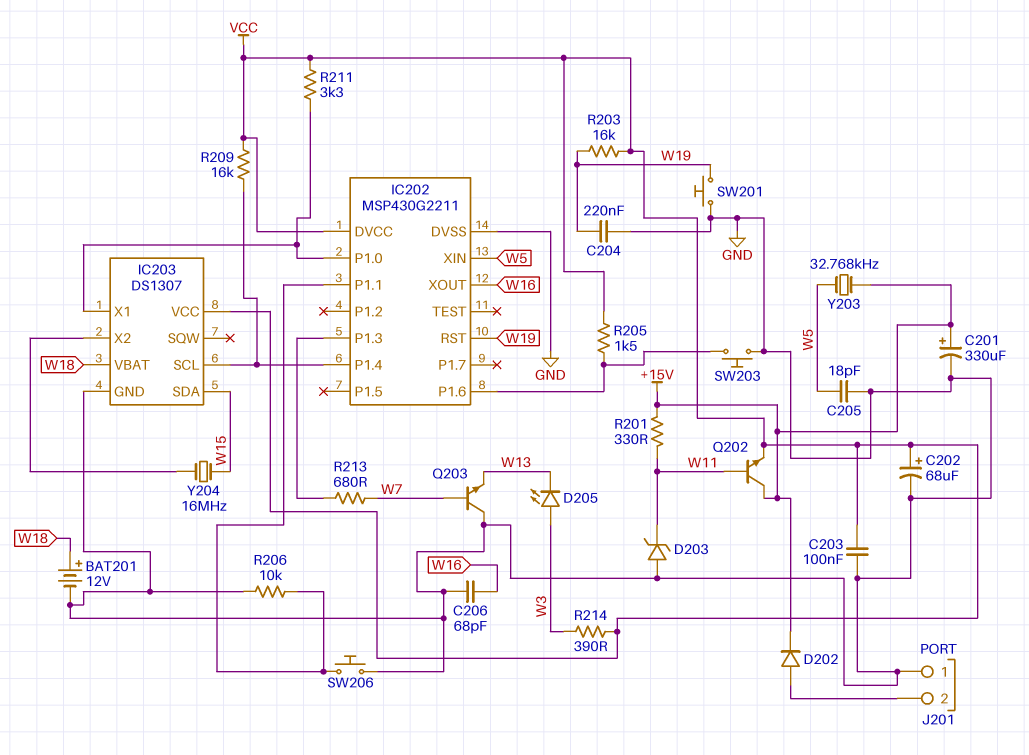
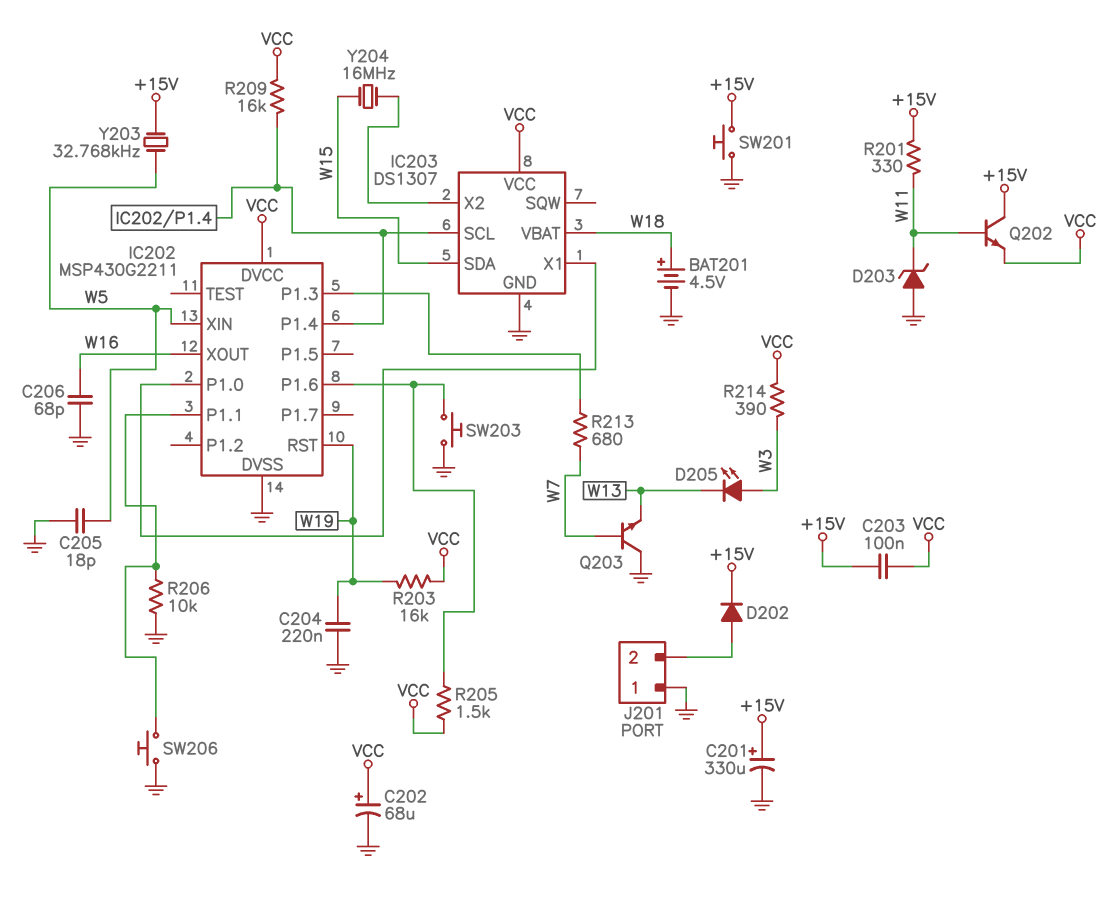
BAT201: 12V (plus W18, minus GND) -> 4.5V (plus W18, minus GND)
C203: 100nF (GND, VCC) -> 100nF (+15V, VCC)
R211: 3.3k (IC202/P1.0, VCC) -> none
SW201: button (GND, W19) -> button (+15V, GND)

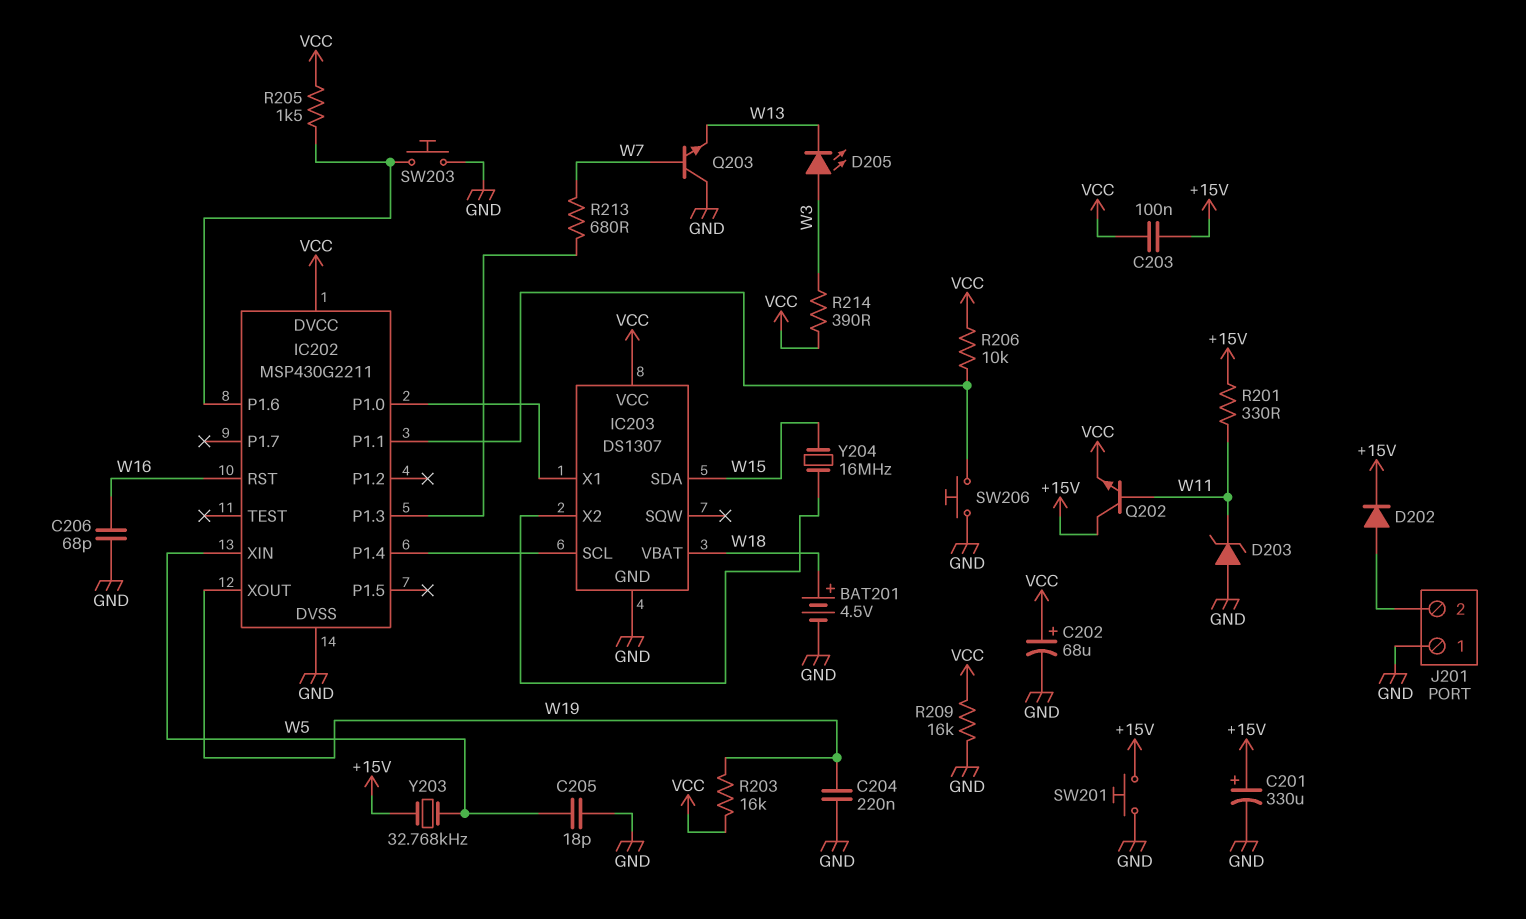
IC202 pin RST: W19 -> W16
IC202 pin XOUT: W16 -> W19
R206: 10k (GND, IC202/P1.1) -> 10k (IC202/P1.1, VCC)
R209: 16k (IC202/P1.4, VCC) -> 16k (GND, VCC)

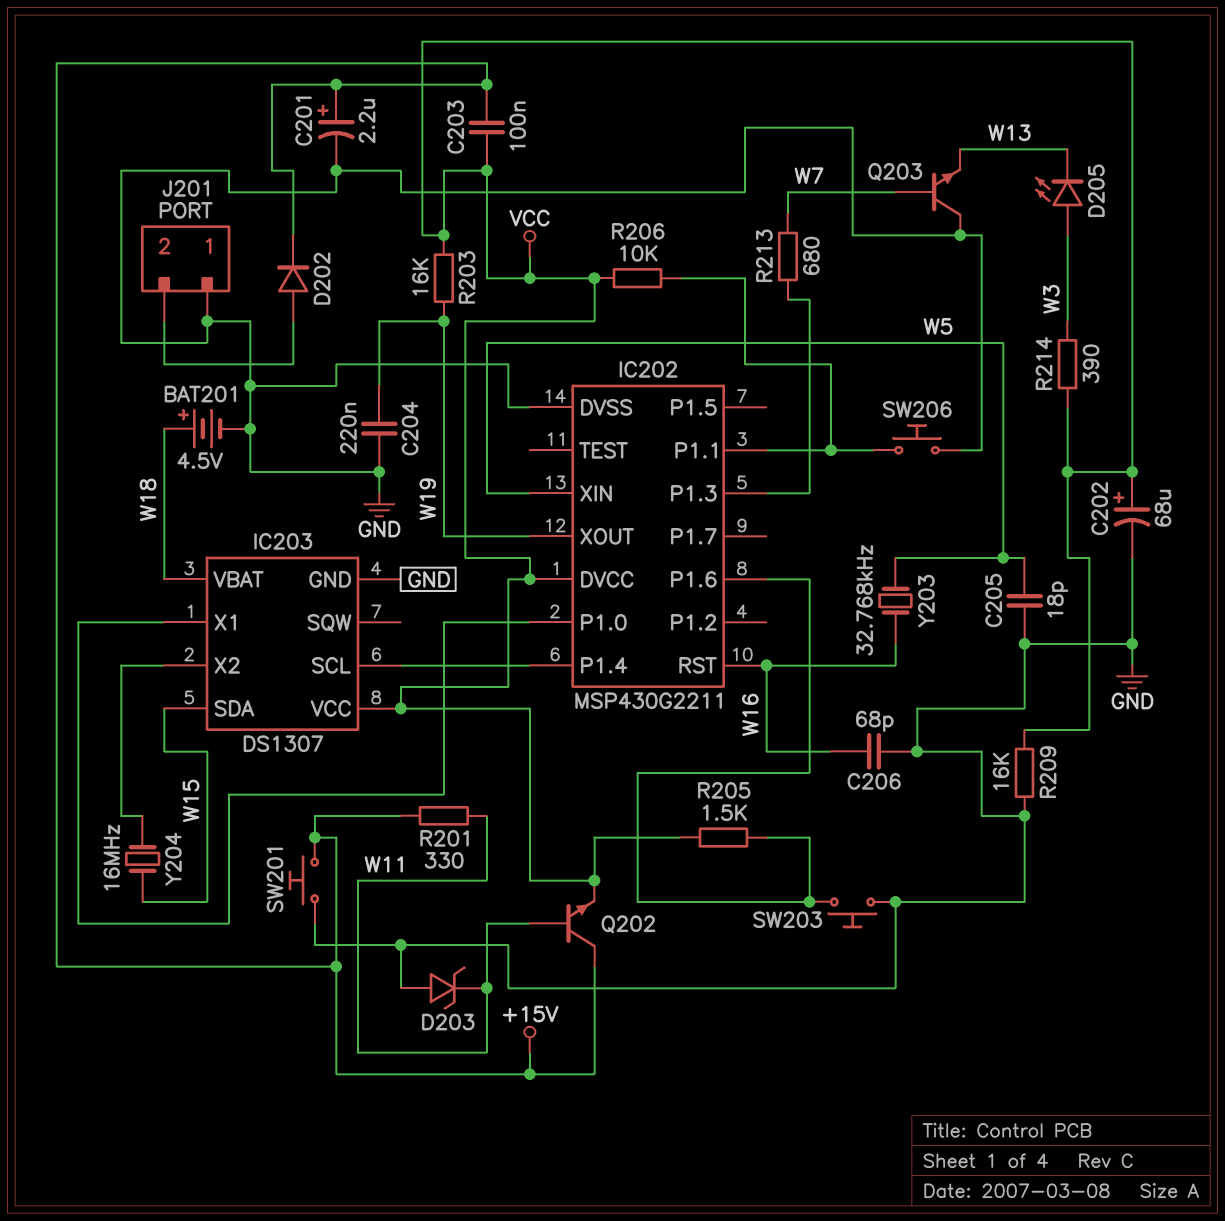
C201: 330uF (plus +15V, minus GND) -> 2.2uF (plus +15V, minus GND)
Y203: 32.768kHz (+15V, W5) -> 32.768kHz (W5, W16)

